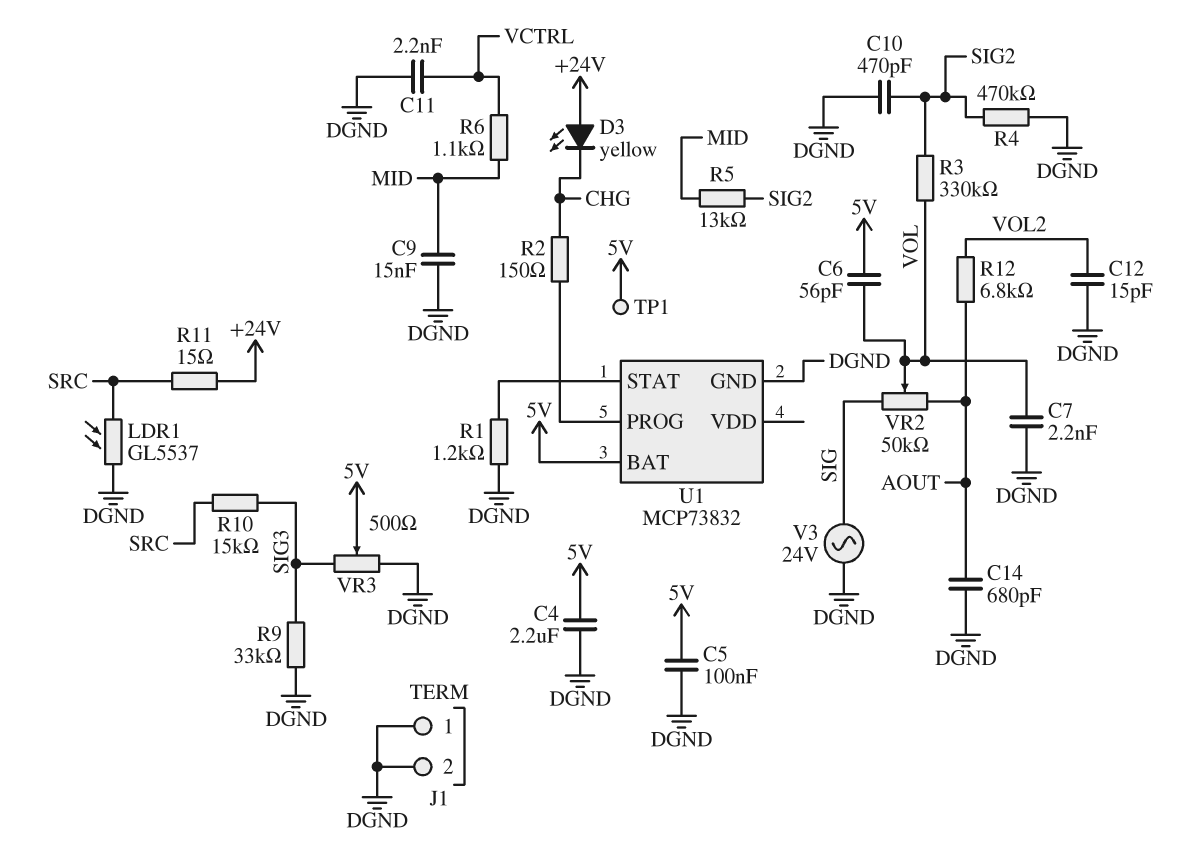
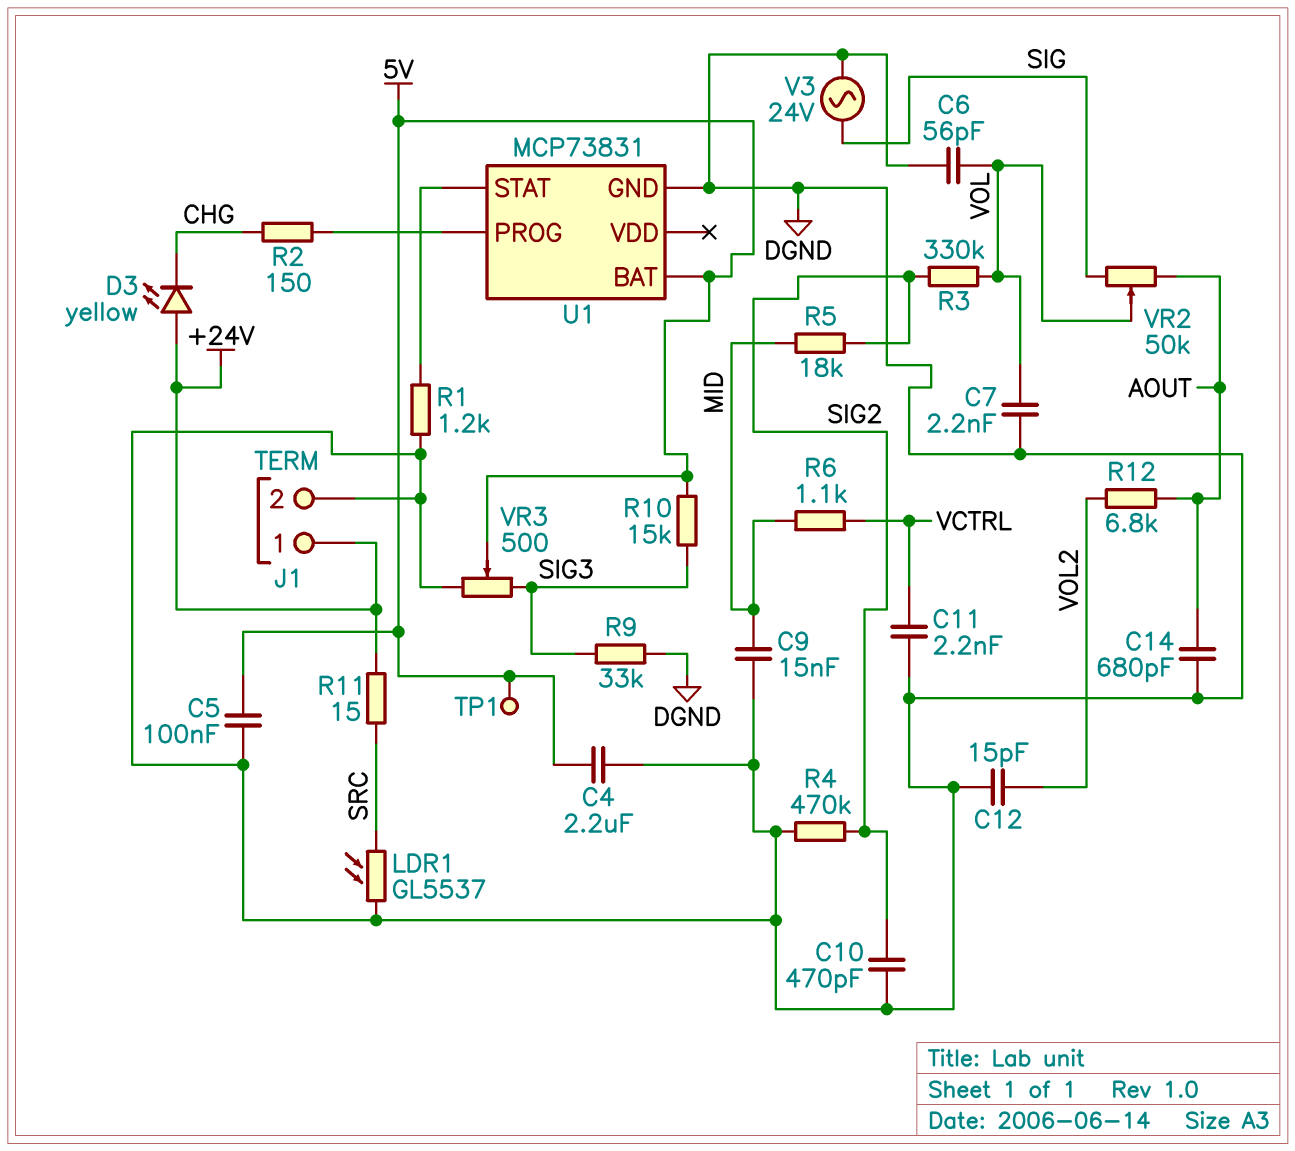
C6: 56pF (5V, VOL) -> 56pF (DGND, VOL)
J1 pin 1: DGND -> +24V
R5: 13k (MID, SIG2) -> 18k (MID, SIG2)
R10: 15k (SIG3, SRC) -> 15k (5V, SIG3)
U1: MCP73832 -> MCP73831

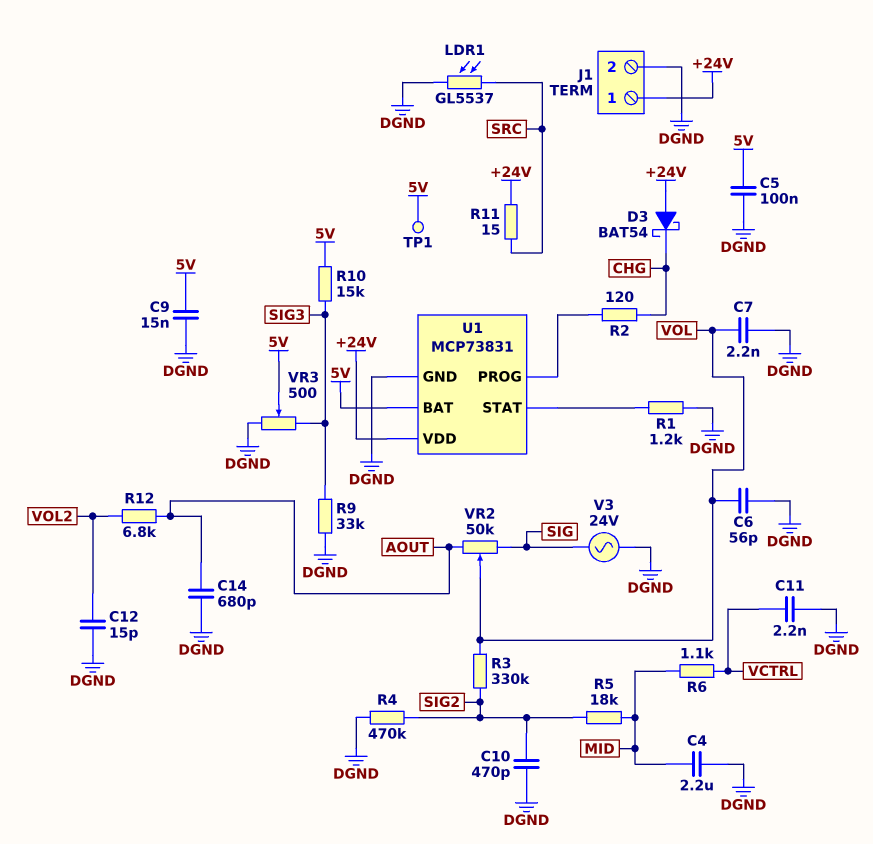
C4: 2.2uF (5V, DGND) -> 2.2uF (DGND, MID)
C9: 15nF (DGND, MID) -> 15nF (5V, DGND)
D3: LED yellow (A +24V, K CHG) -> schottky BAT54 (A +24V, K CHG)
R2: 150 (CHG, U1/PROG) -> 120 (CHG, U1/PROG)
U1 pin VDD: none -> +24V

